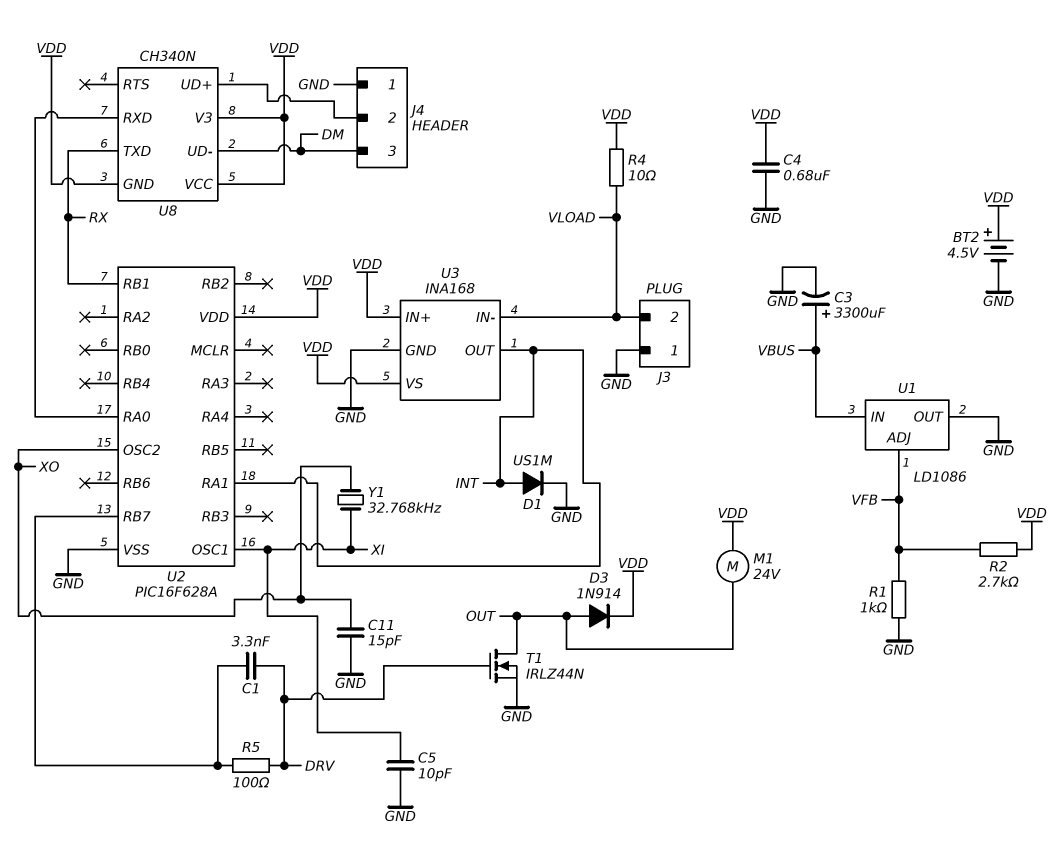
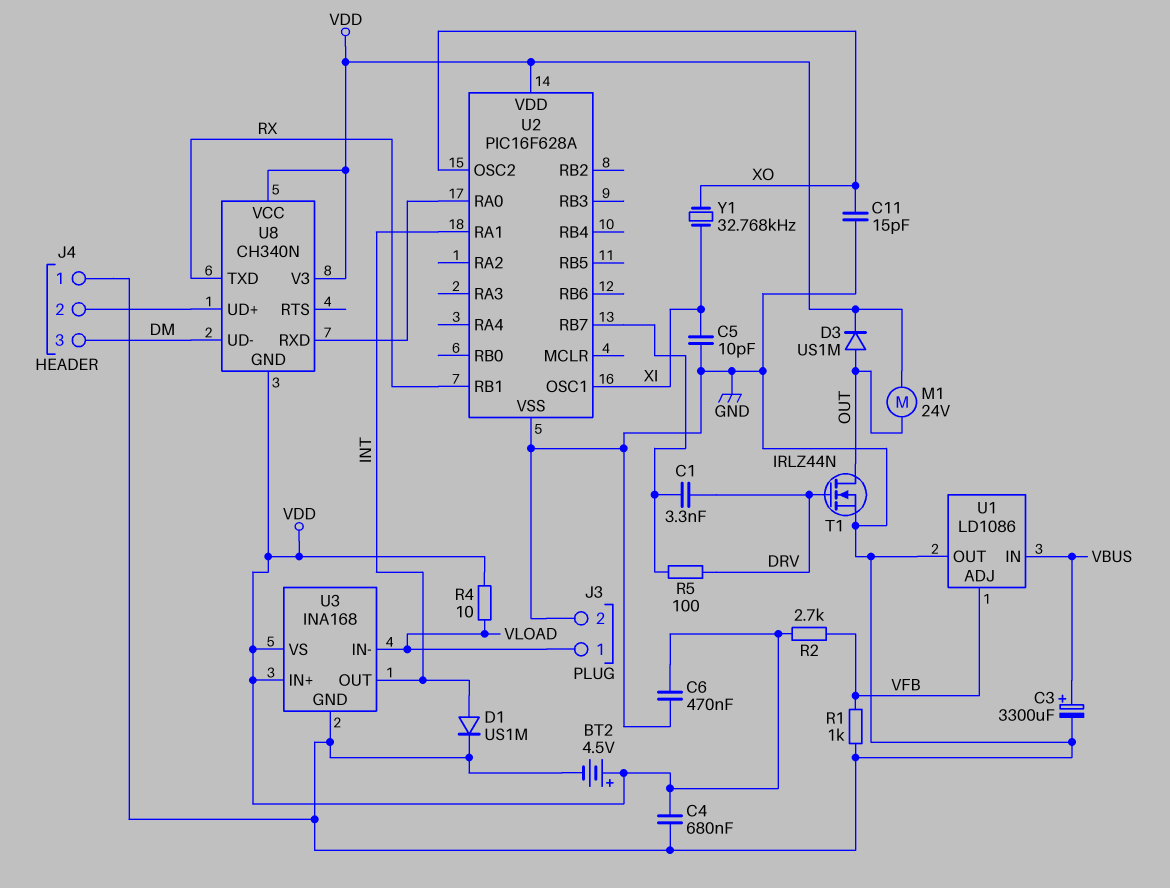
C6: none -> 470nF (GND, VDD)
D3: diode 1N914 (A OUT, K VDD) -> diode US1M (A OUT, K VDD)
J3 pin 1: GND -> VLOAD
J3 pin 2: VLOAD -> GND

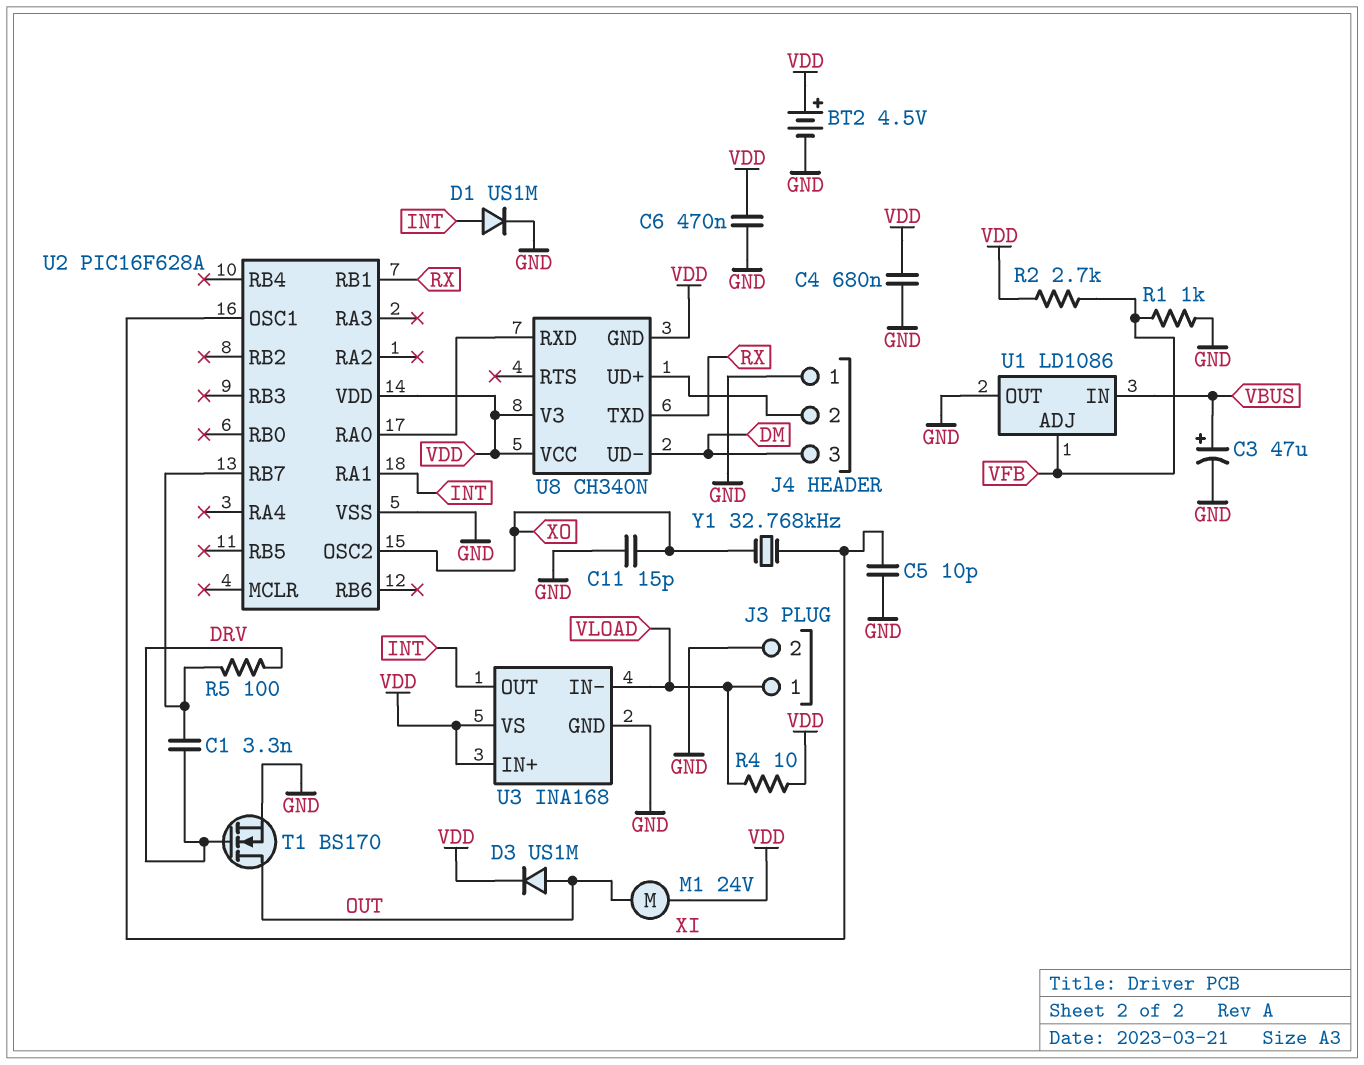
C3: 3300uF (plus VBUS, minus GND) -> 47uF (plus VBUS, minus GND)
T1: NMOS IRLZ44N (G DRV, D OUT, S GND) -> NMOS BS170 (G DRV, D OUT, S GND)

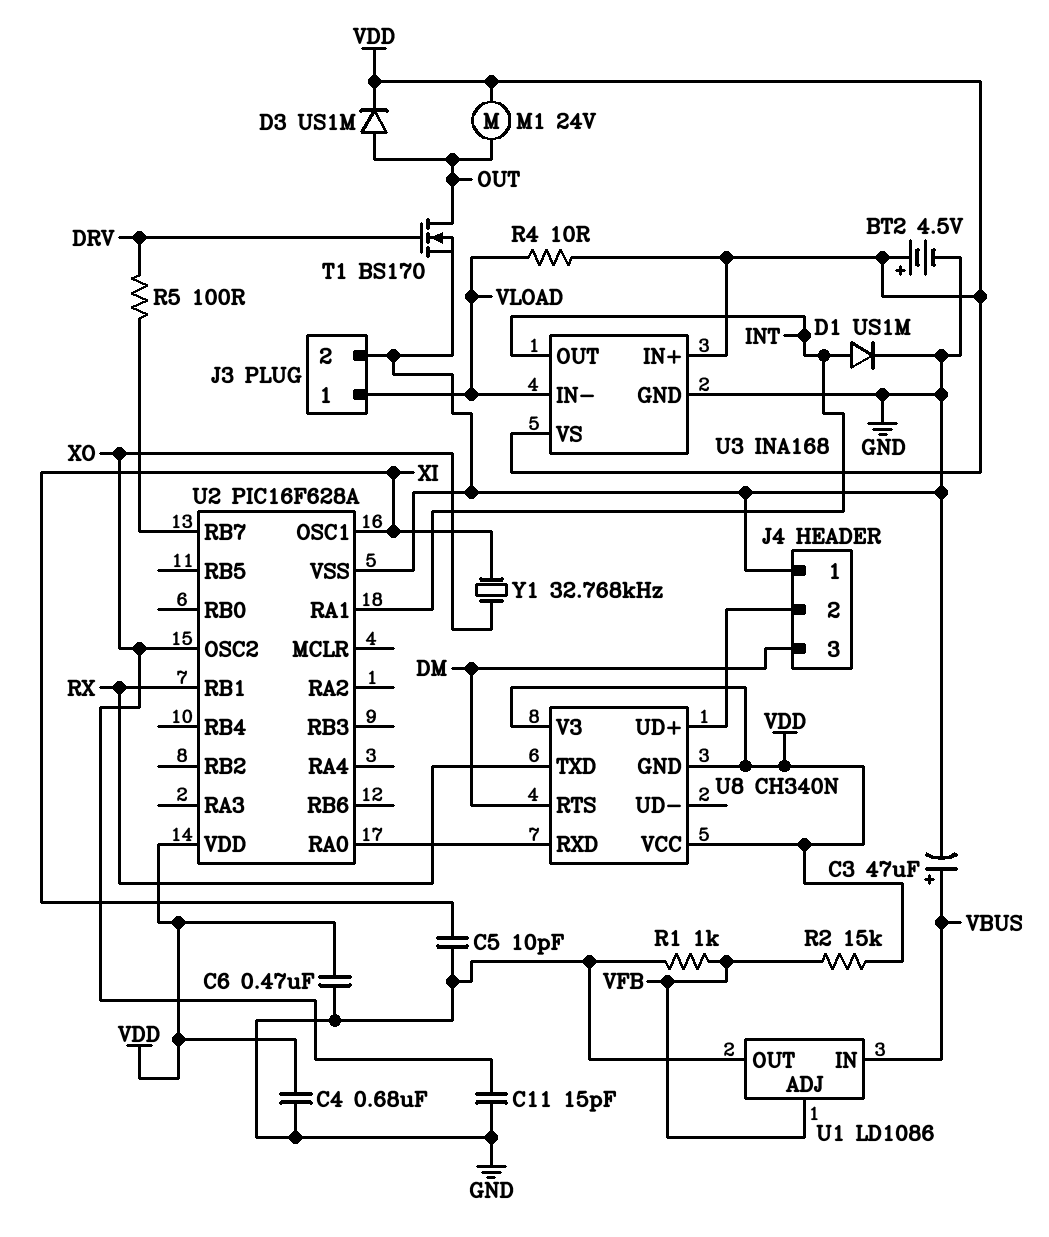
C1: 3.3nF (DRV, U2/RB7) -> none
R2: 2.7k (VDD, VFB) -> 15k (VDD, VFB)
U8 pin RTS: none -> DM
U8 pin UD-: DM -> none

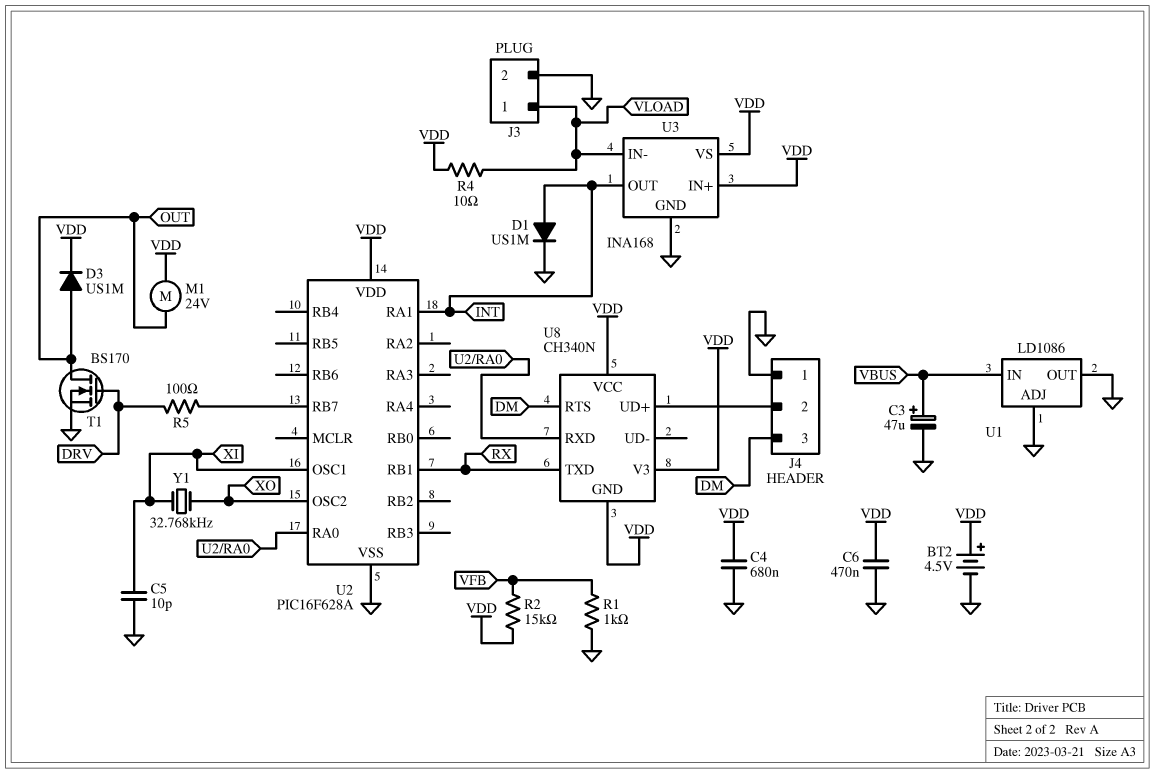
C11: 15pF (GND, XO) -> none
U1 pin ADJ: VFB -> GND

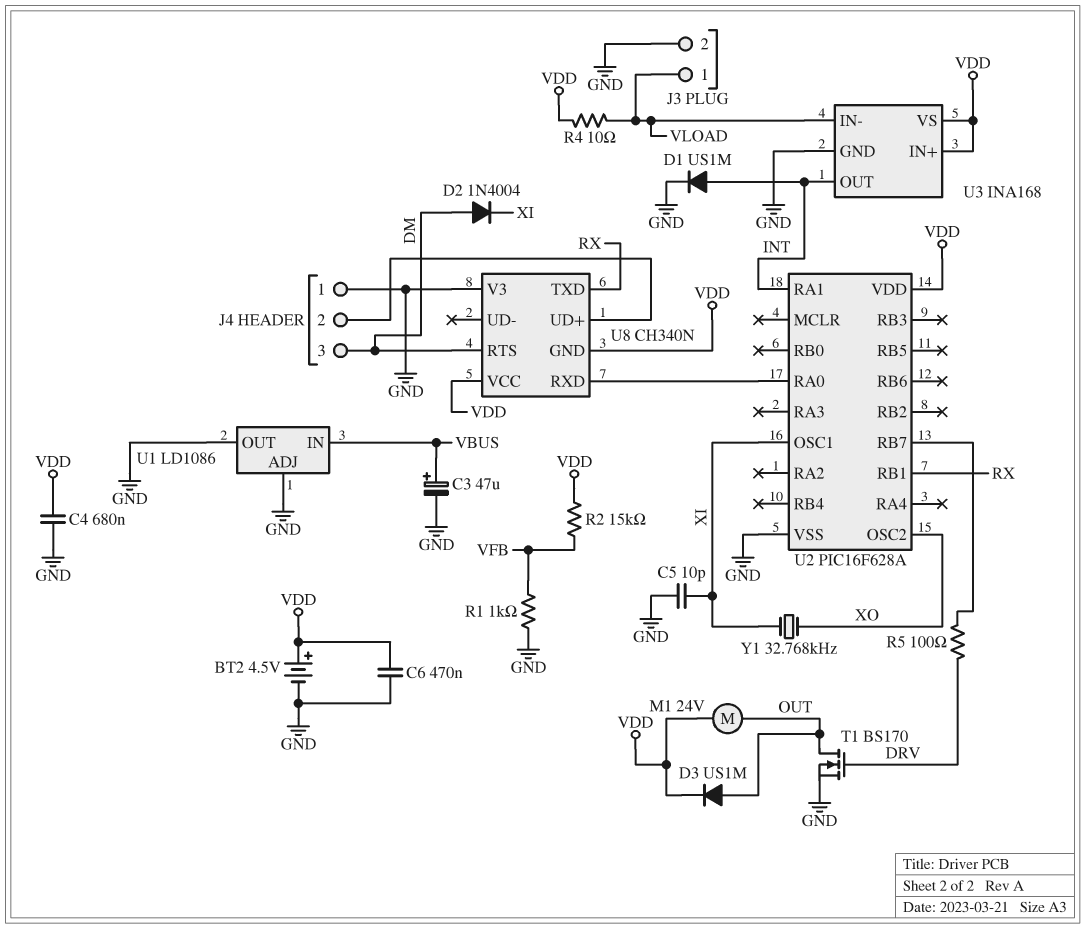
D2: none -> diode 1N4004 (A DM, K XI)
U8 pin V3: VDD -> GND

